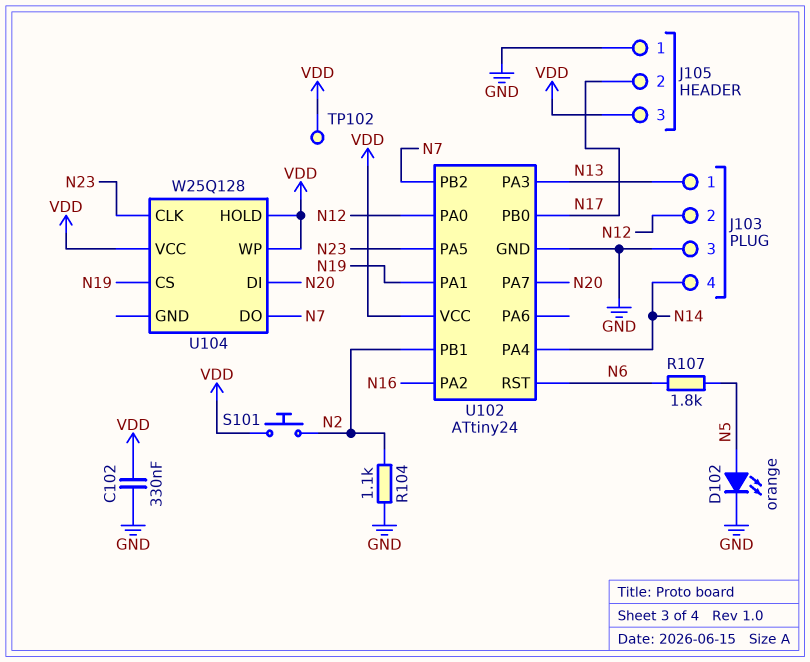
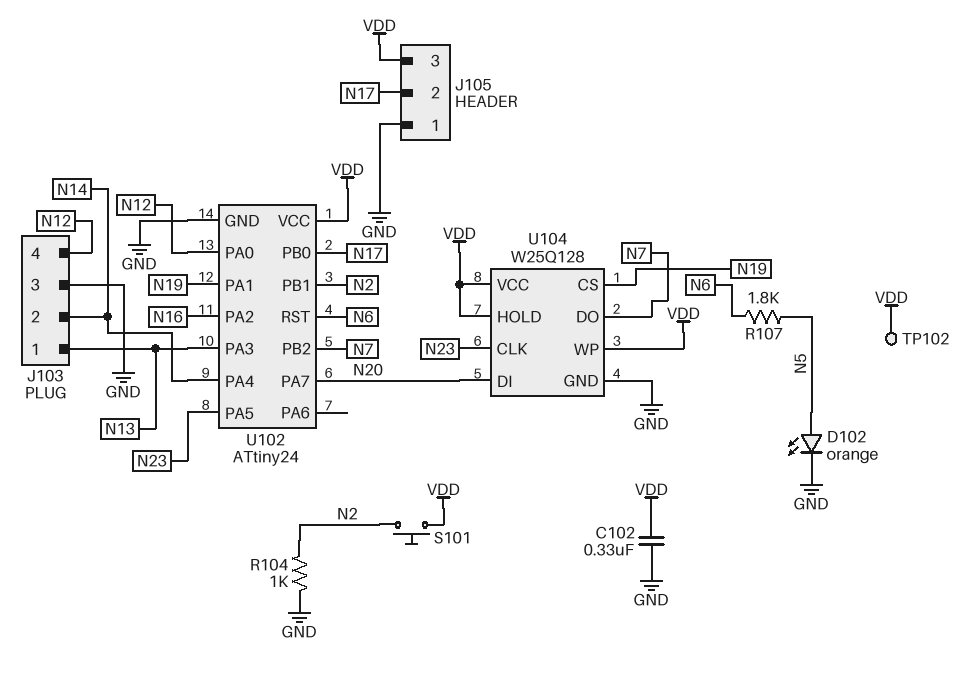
J103 pin 2: N12 -> N14
J103 pin 4: N14 -> N12
R104: 1.1k (GND, N2) -> 1k (GND, N2)
U104 pin GND: none -> GND

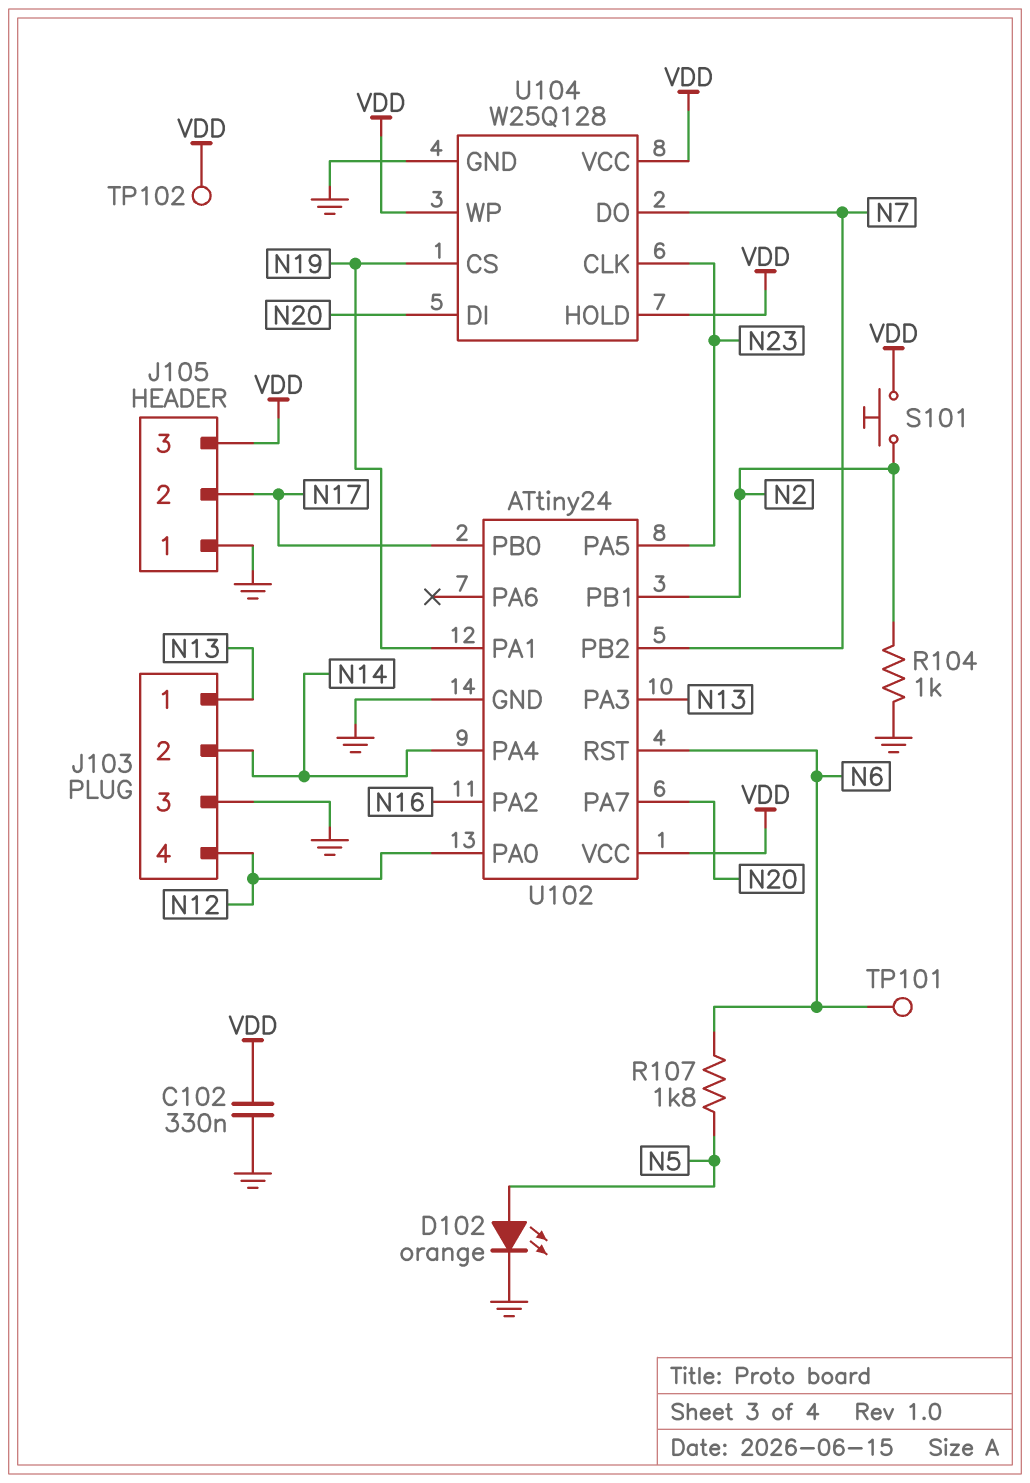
TP101: none -> test point (N6)

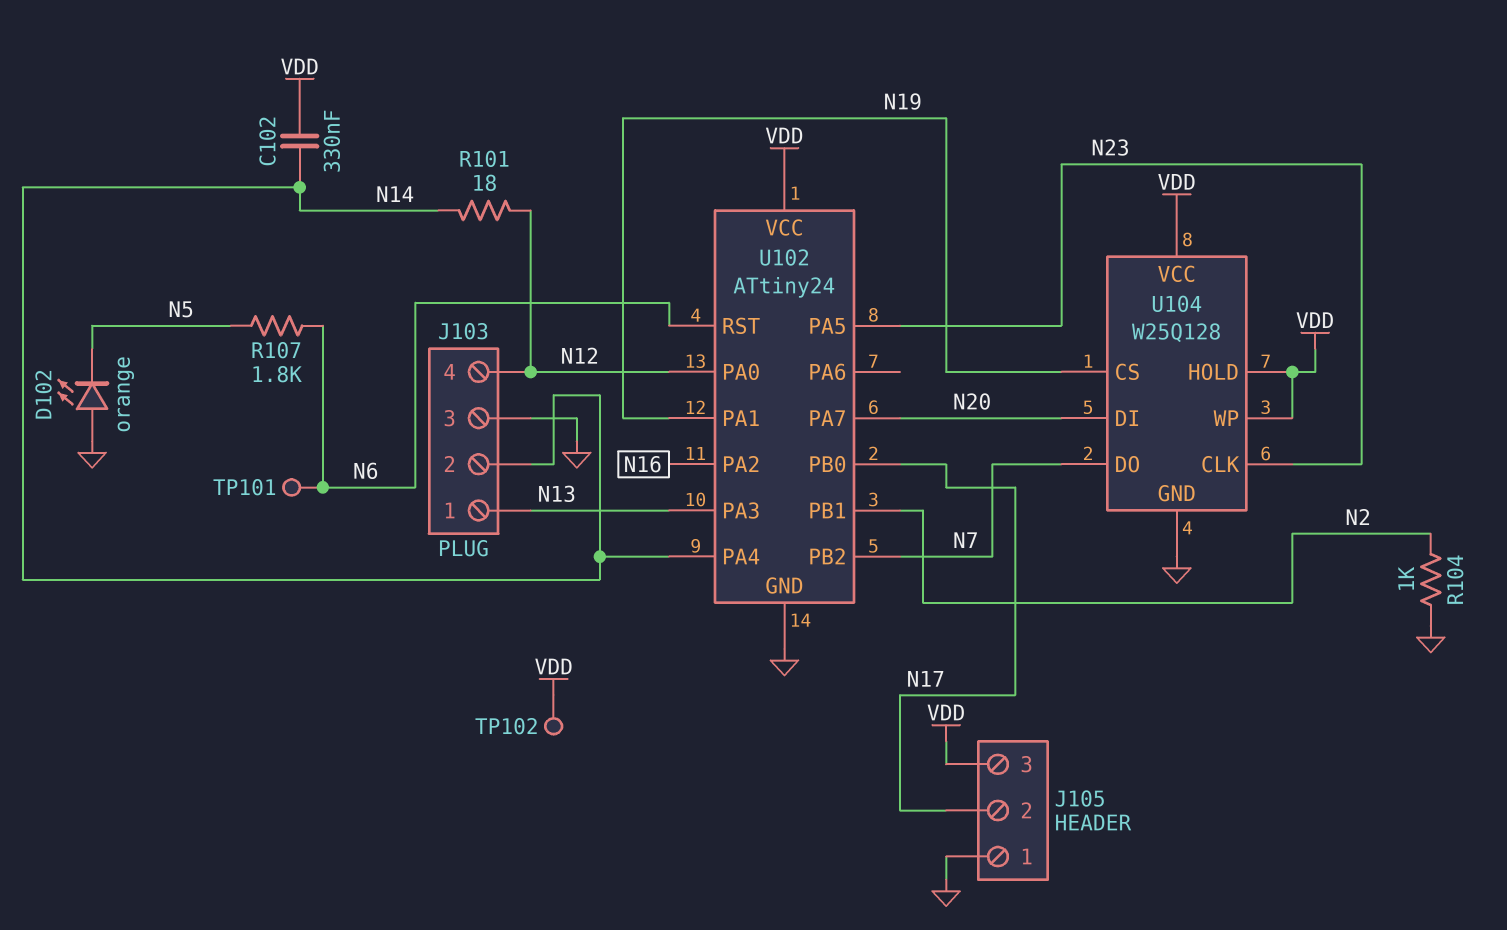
C102: 330nF (GND, VDD) -> 330nF (N14, VDD)
D102: LED orange (A N5, K GND) -> LED orange (A GND, K N5)
R101: none -> 18 (N12, N14)
S101: button (N2, VDD) -> none

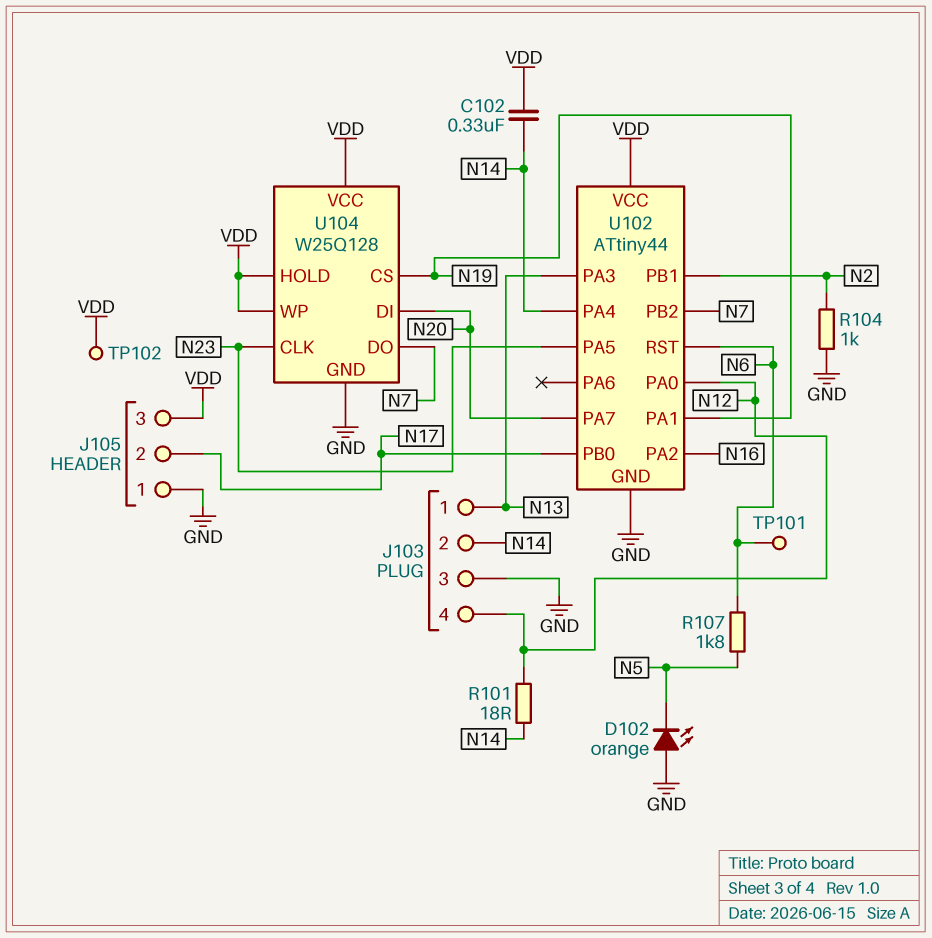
U102: ATtiny24 -> ATtiny44

